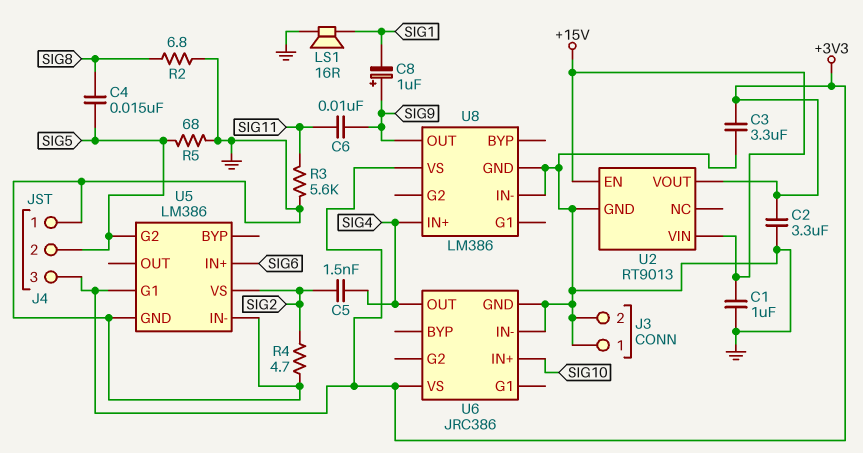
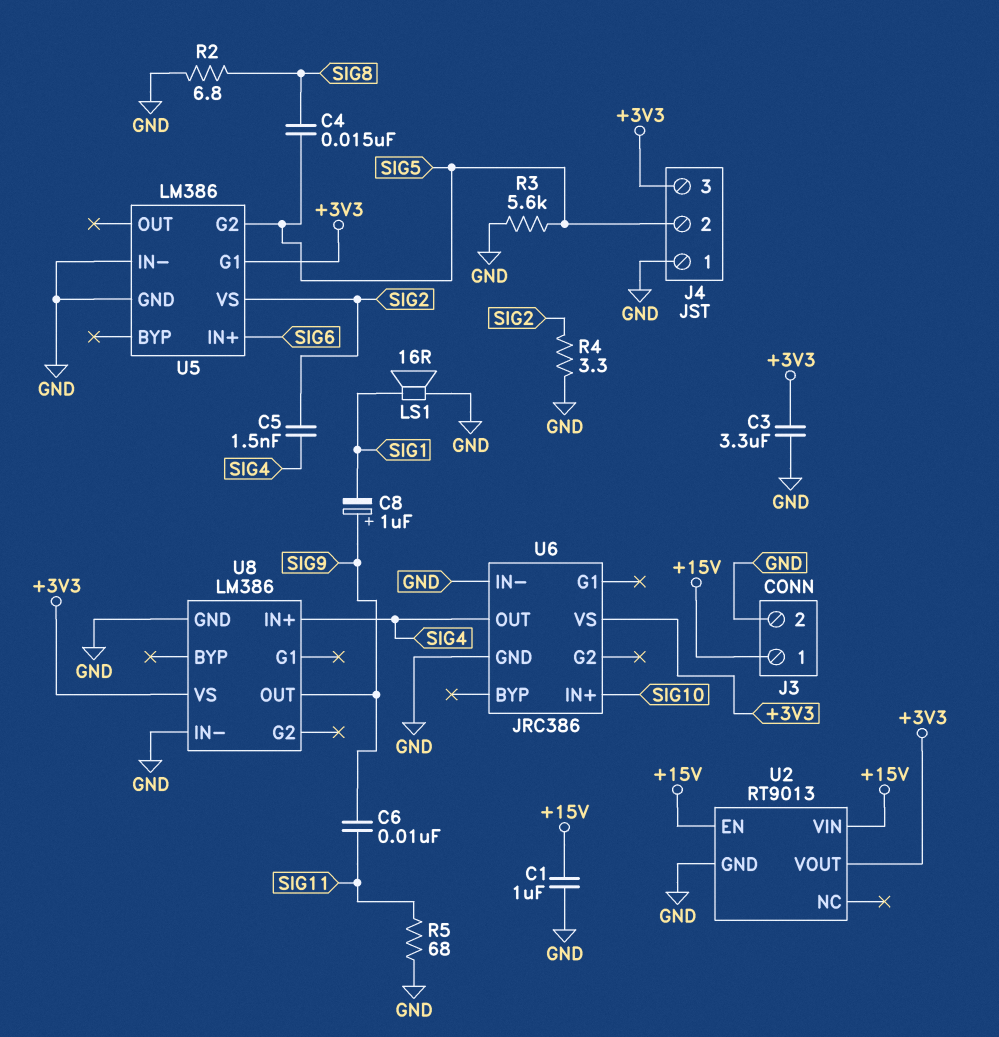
C2: 3.3uF (+3V3, GND) -> none
J3 pin 1: GND -> +15V
R3: 5.6k (GND, SIG11) -> 5.6k (GND, SIG5)
R4: 4.7 (GND, SIG2) -> 3.3 (GND, SIG2)
R5: 68 (GND, SIG5) -> 68 (GND, SIG11)

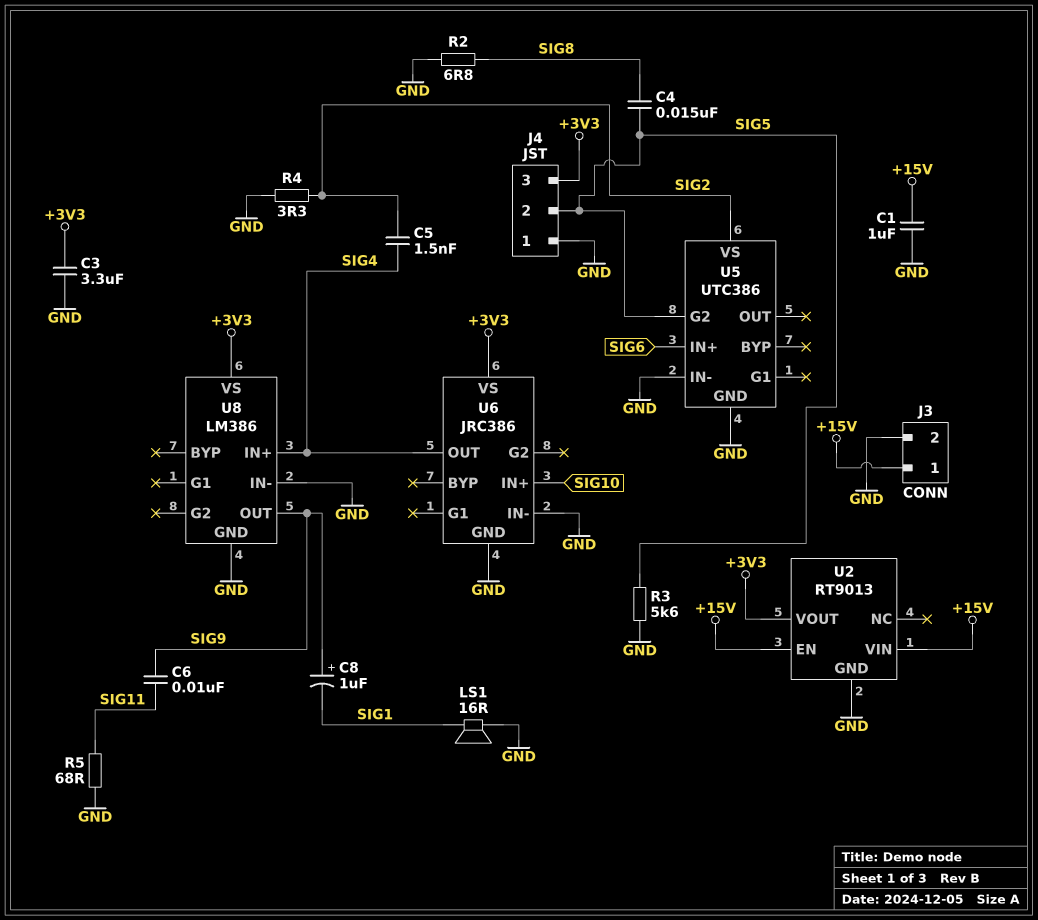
U5: LM386 -> UTC386
U5 pin G1: +3V3 -> none

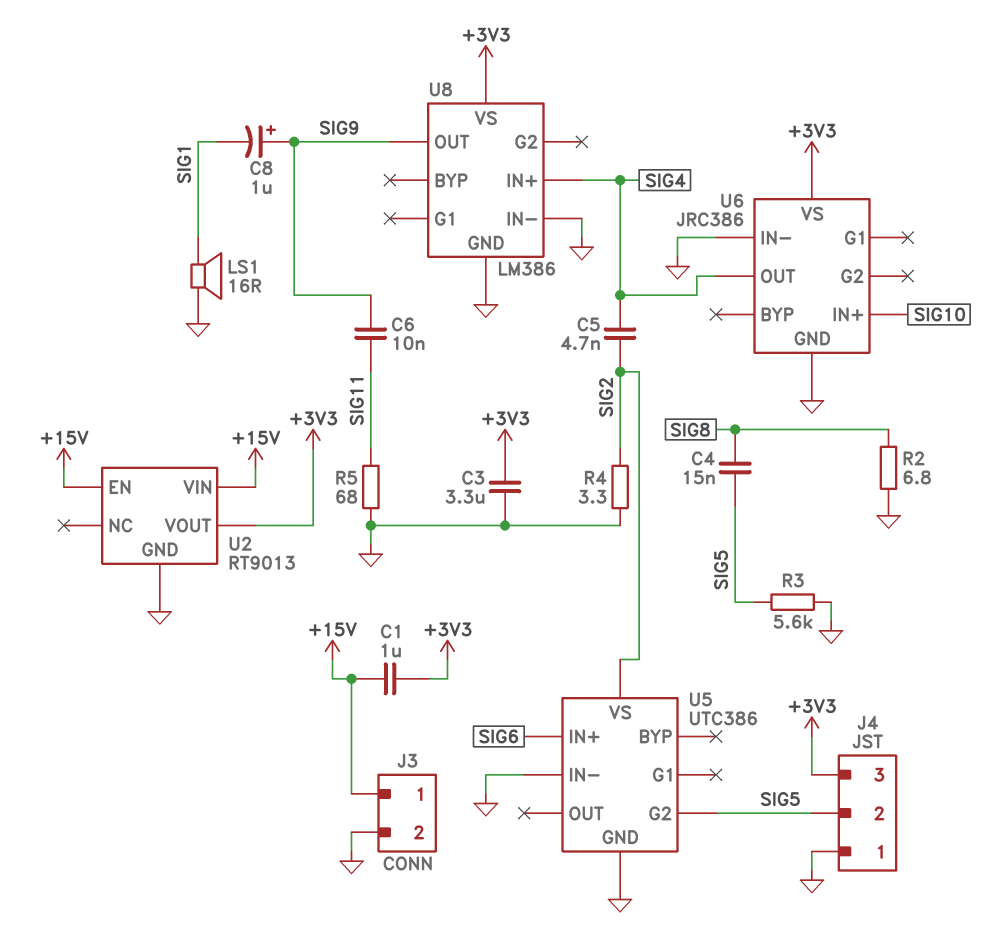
C1: 1uF (+15V, GND) -> 1uF (+3V3, +15V)
C5: 1.5nF (SIG2, SIG4) -> 4.7nF (SIG2, SIG4)

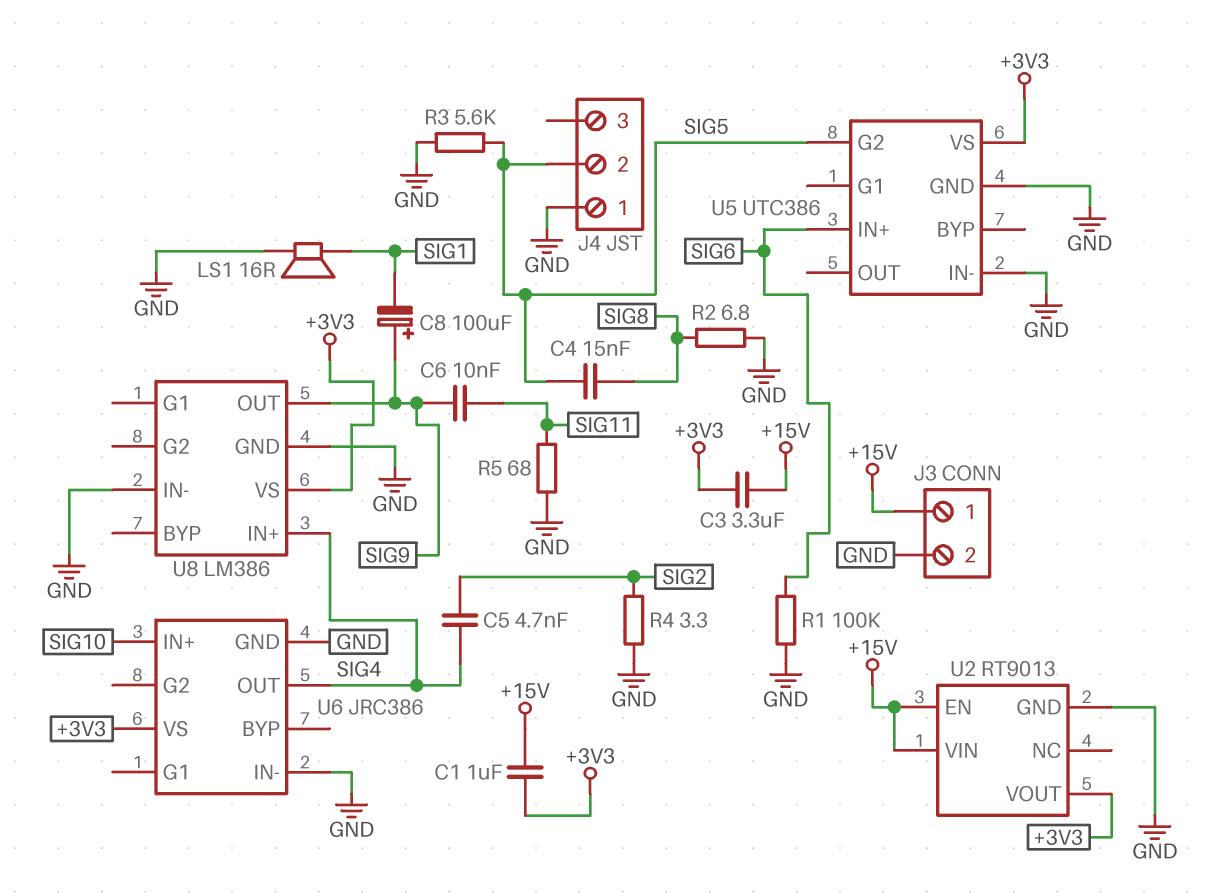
C3: 3.3uF (+3V3, GND) -> 3.3uF (+3V3, +15V)
C8: 1uF (plus SIG9, minus SIG1) -> 100uF (plus SIG9, minus SIG1)
J4 pin 3: +3V3 -> none
R1: none -> 100k (GND, SIG6)
U5 pin VS: SIG2 -> +3V3

